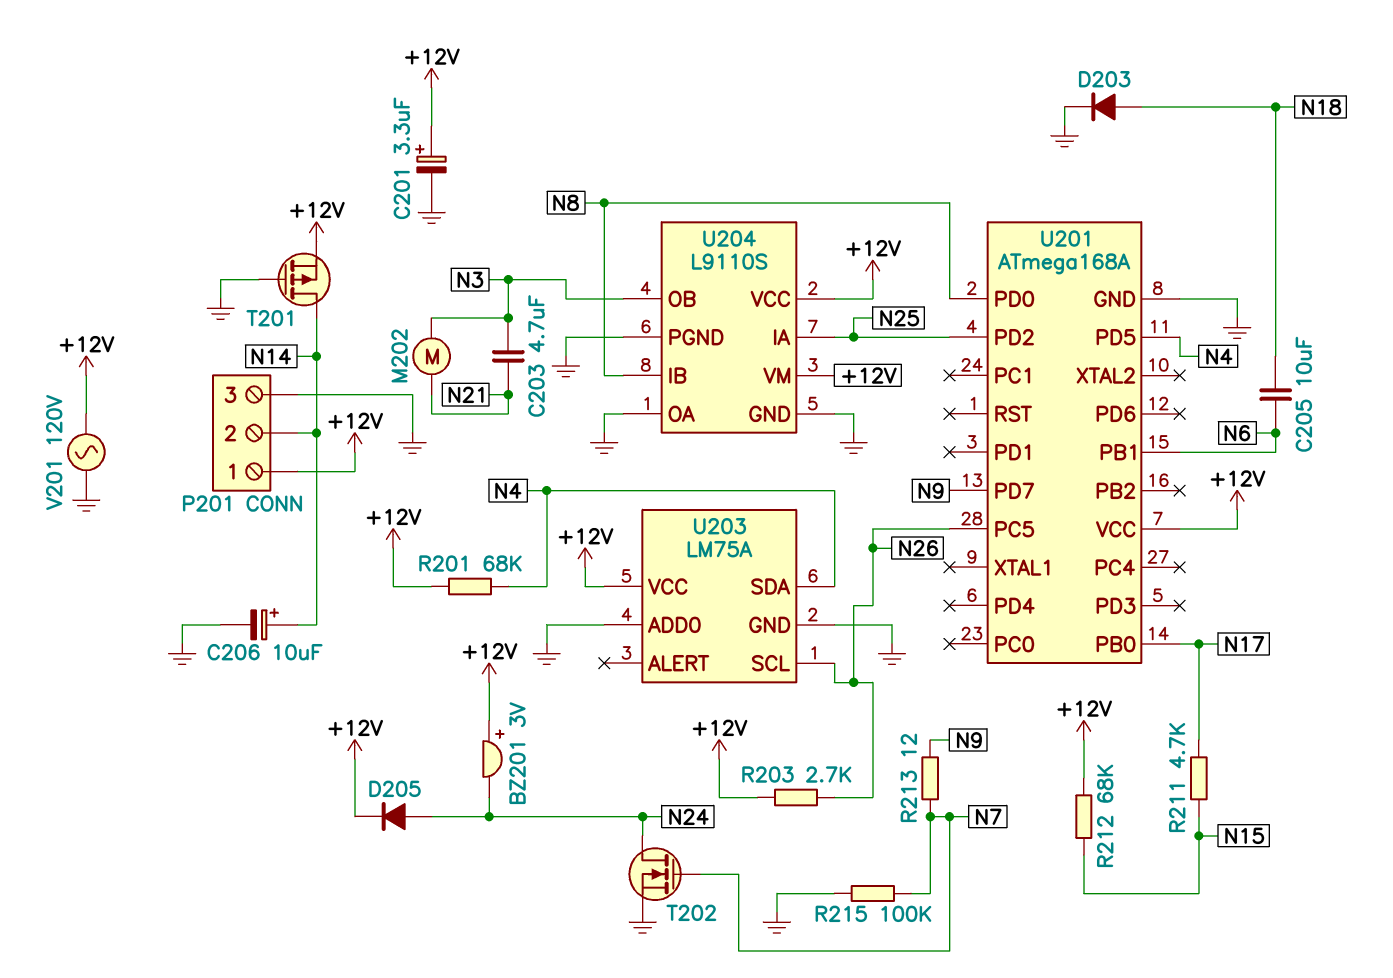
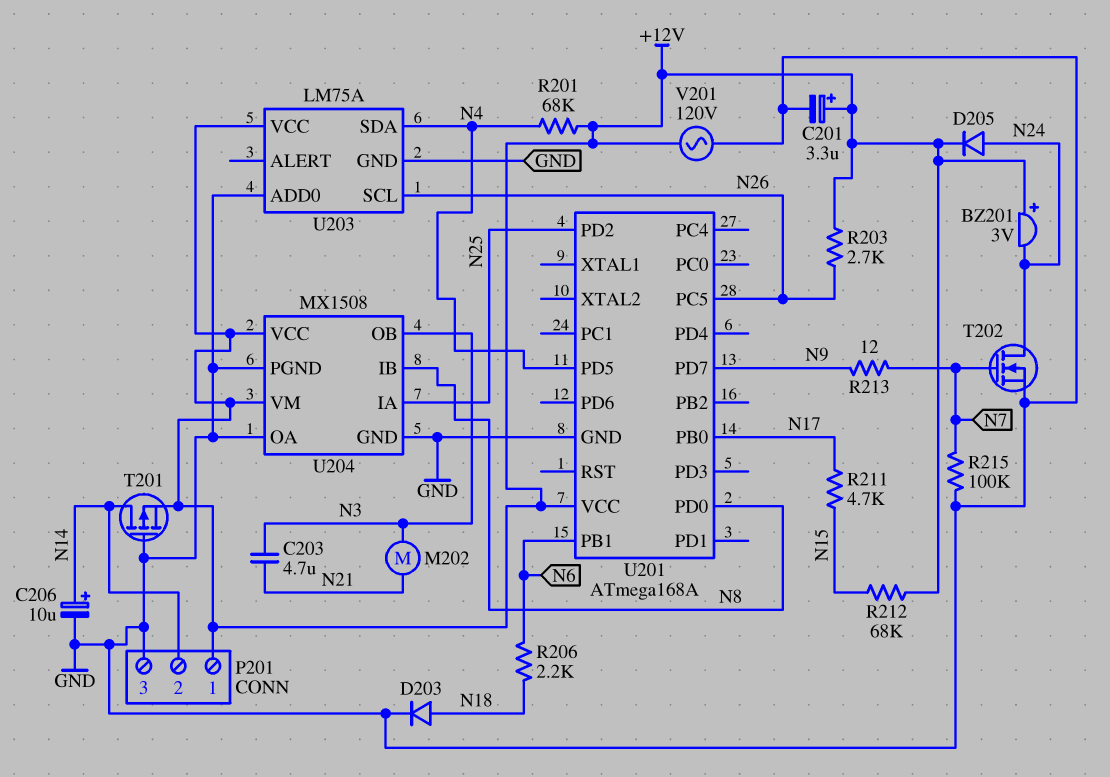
C205: 10uF (N6, N18) -> none
R206: none -> 2.2k (N6, N18)
U204: L9110S -> MX1508

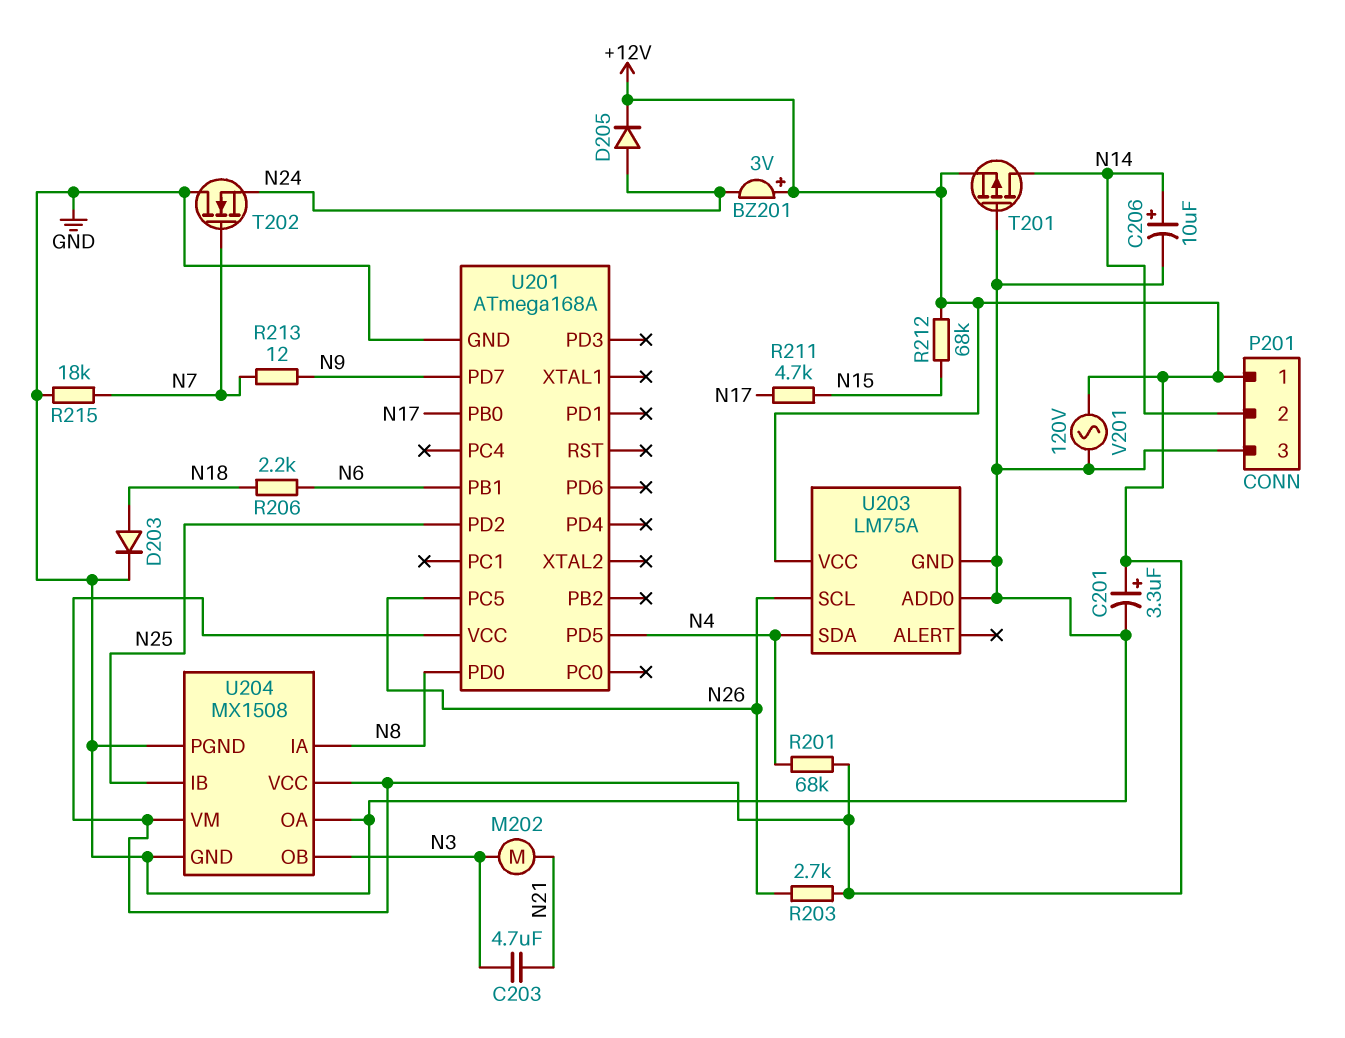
R215: 100k (GND, N7) -> 18k (GND, N7)
T202: NMOS (G N7, D N24, S GND) -> NMOS (G N7, D GND, S N24)
U204 pin IA: N25 -> N8
U204 pin IB: N8 -> N25

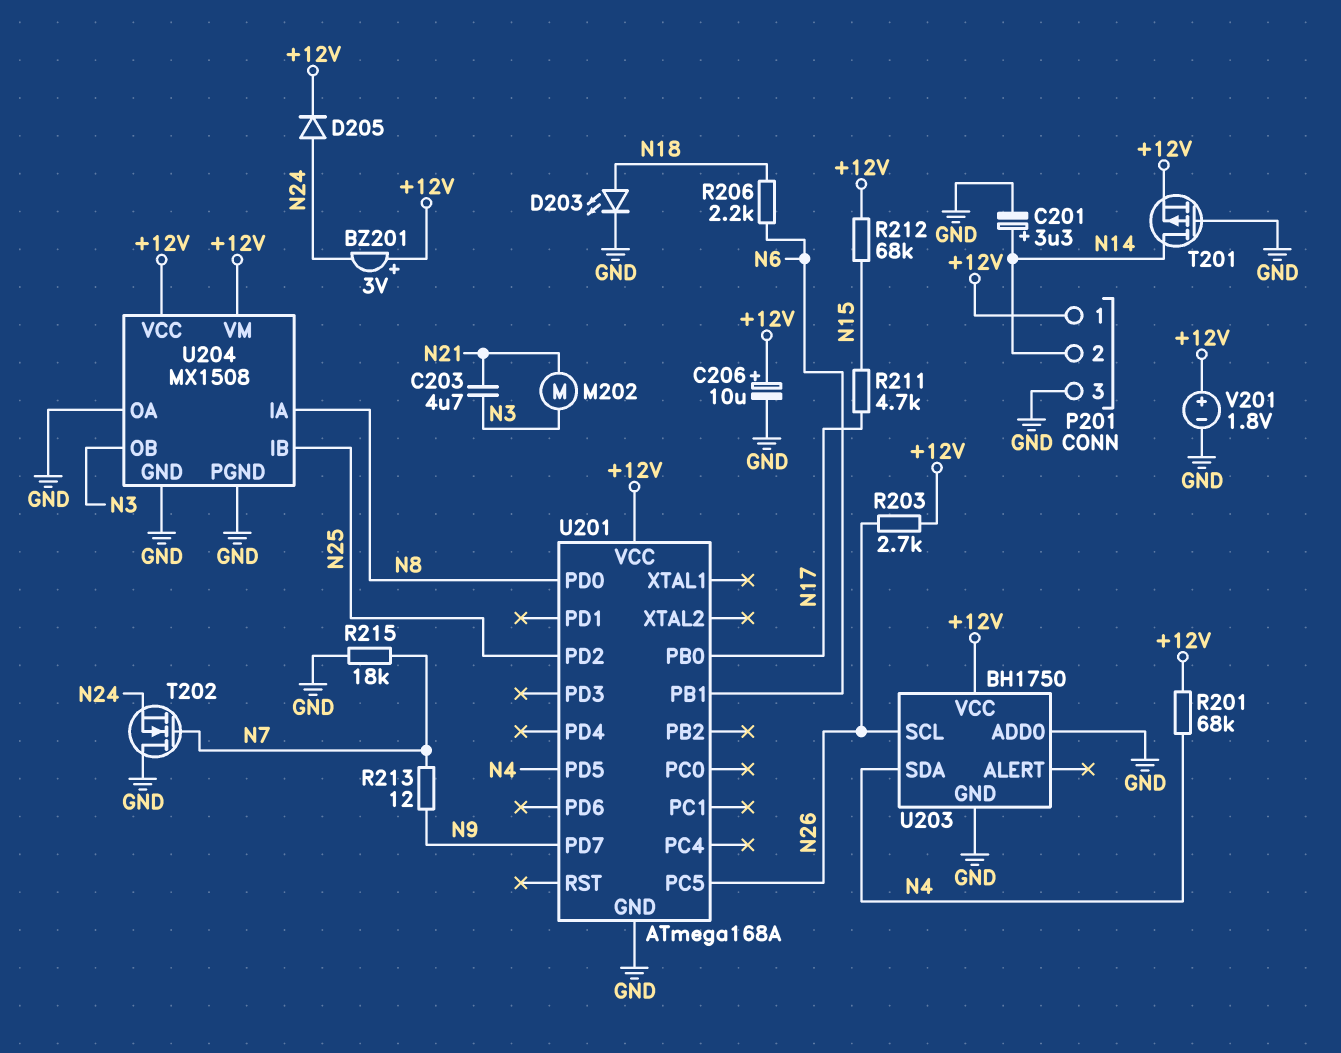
C201: 3.3uF (plus +12V, minus GND) -> 3.3uF (plus N14, minus GND)
C206: 10uF (plus N14, minus GND) -> 10uF (plus +12V, minus GND)
D203: diode (A N18, K GND) -> LED (A N18, K GND)
U203: LM75A -> BH1750
V201: AC 120V (+12V, GND) -> 1.8V (plus +12V, minus GND)

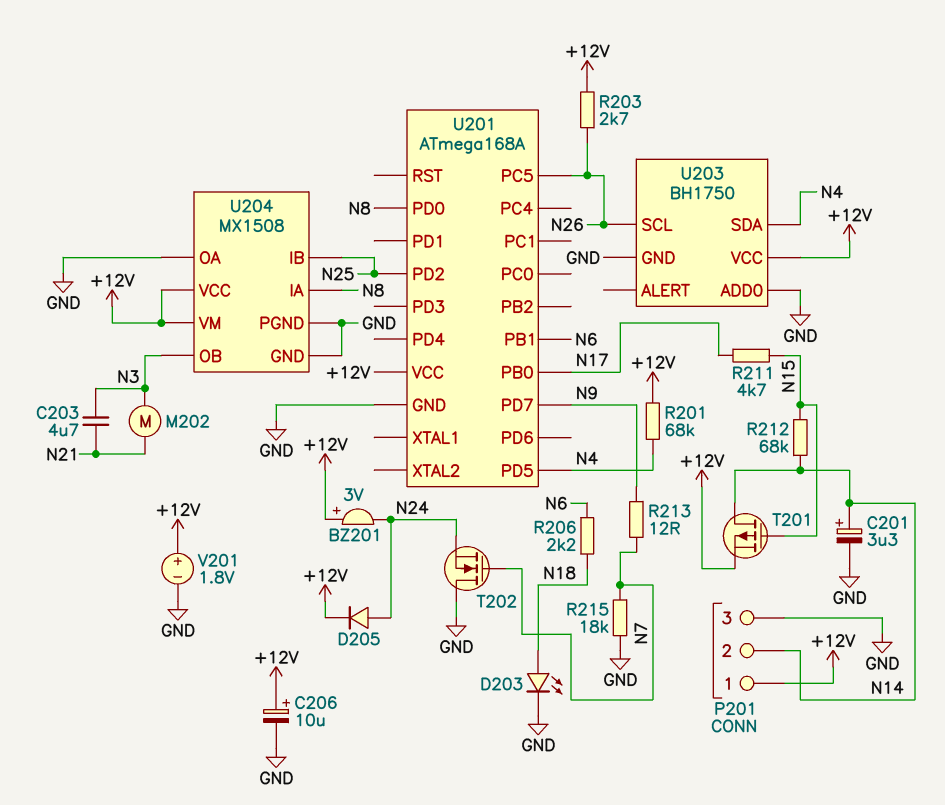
R212: 68k (+12V, N15) -> 68k (N14, N15)
T201: PMOS (G GND, D N14, S +12V) -> PMOS (G N15, D N14, S +12V)

